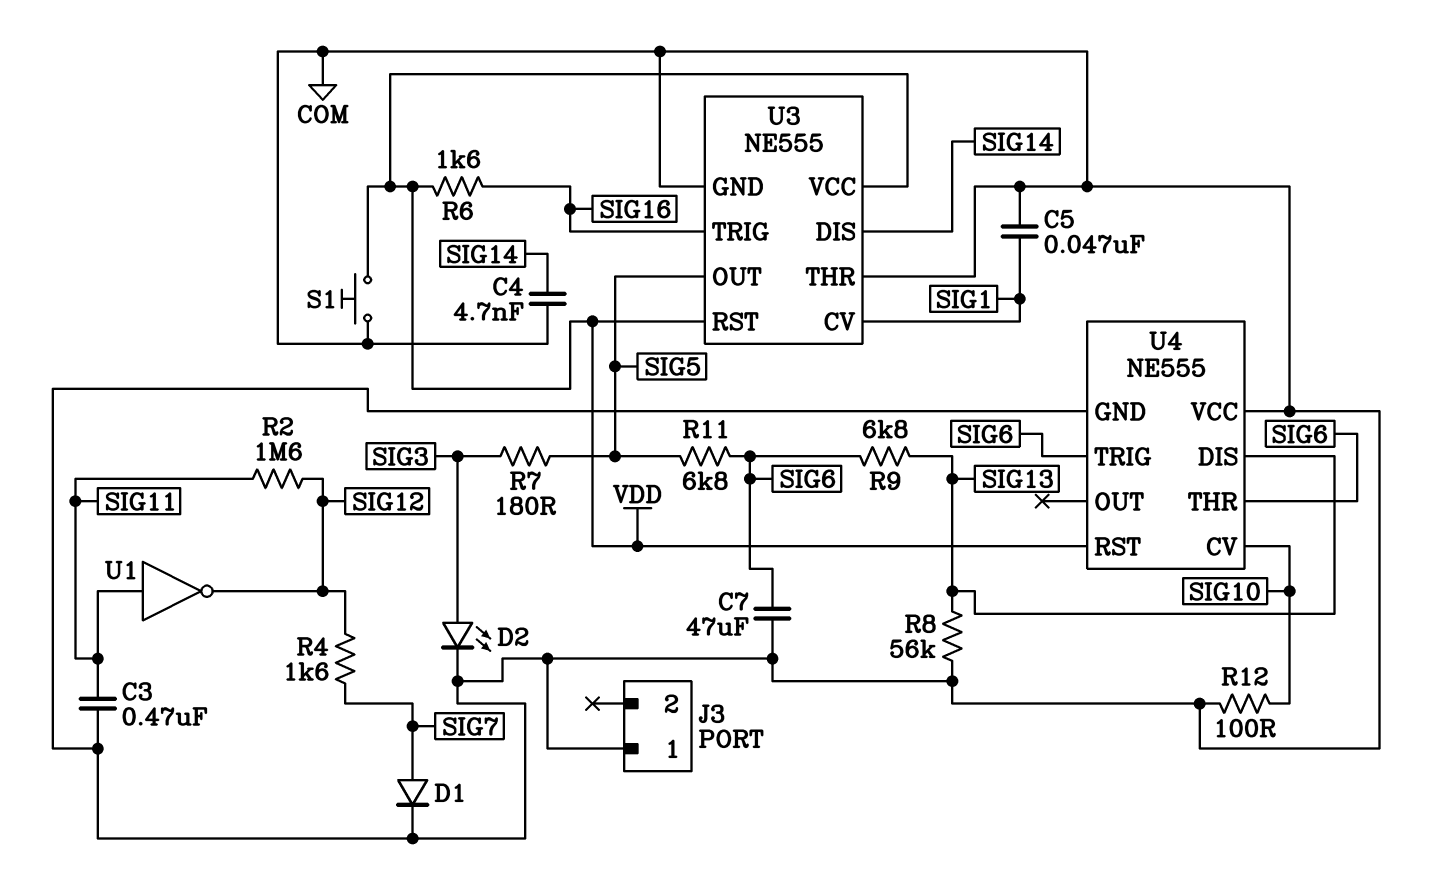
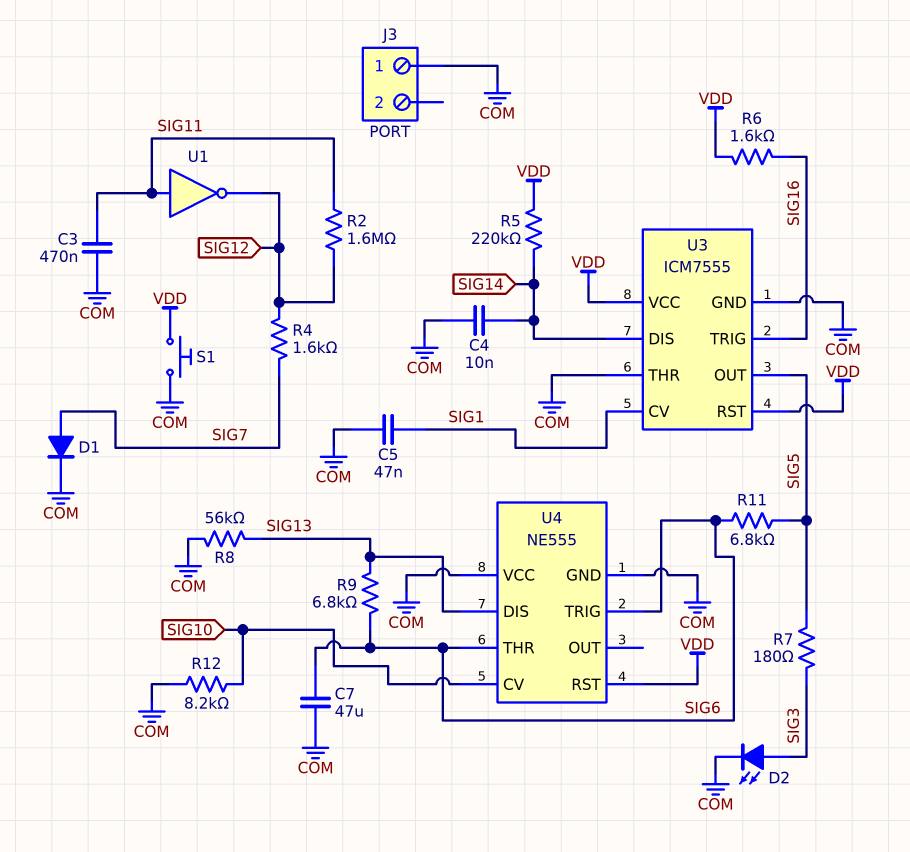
C4: 4.7nF (COM, SIG14) -> 10nF (COM, SIG14)
R5: none -> 220k (SIG14, VDD)
R12: 100 (COM, SIG10) -> 8.2k (COM, SIG10)
U3: NE555 -> ICM7555

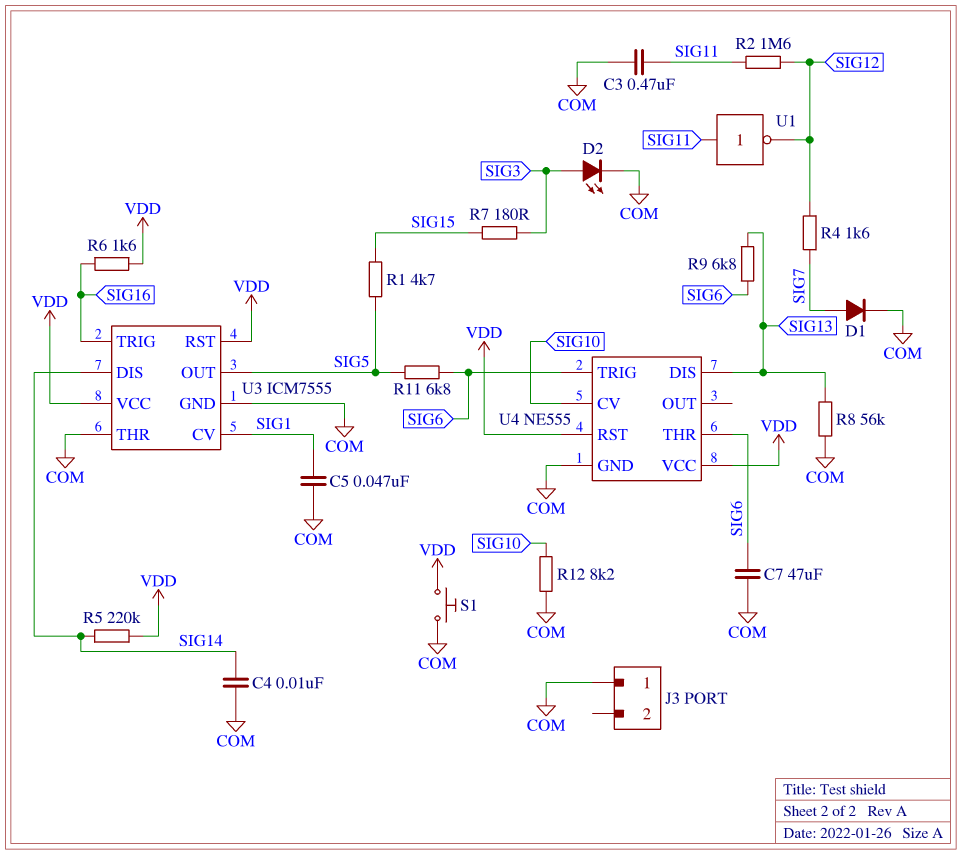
R1: none -> 4.7k (SIG5, SIG15)
R7: 180 (SIG3, SIG5) -> 180 (SIG3, SIG15)
U4 pin VCC: COM -> VDD

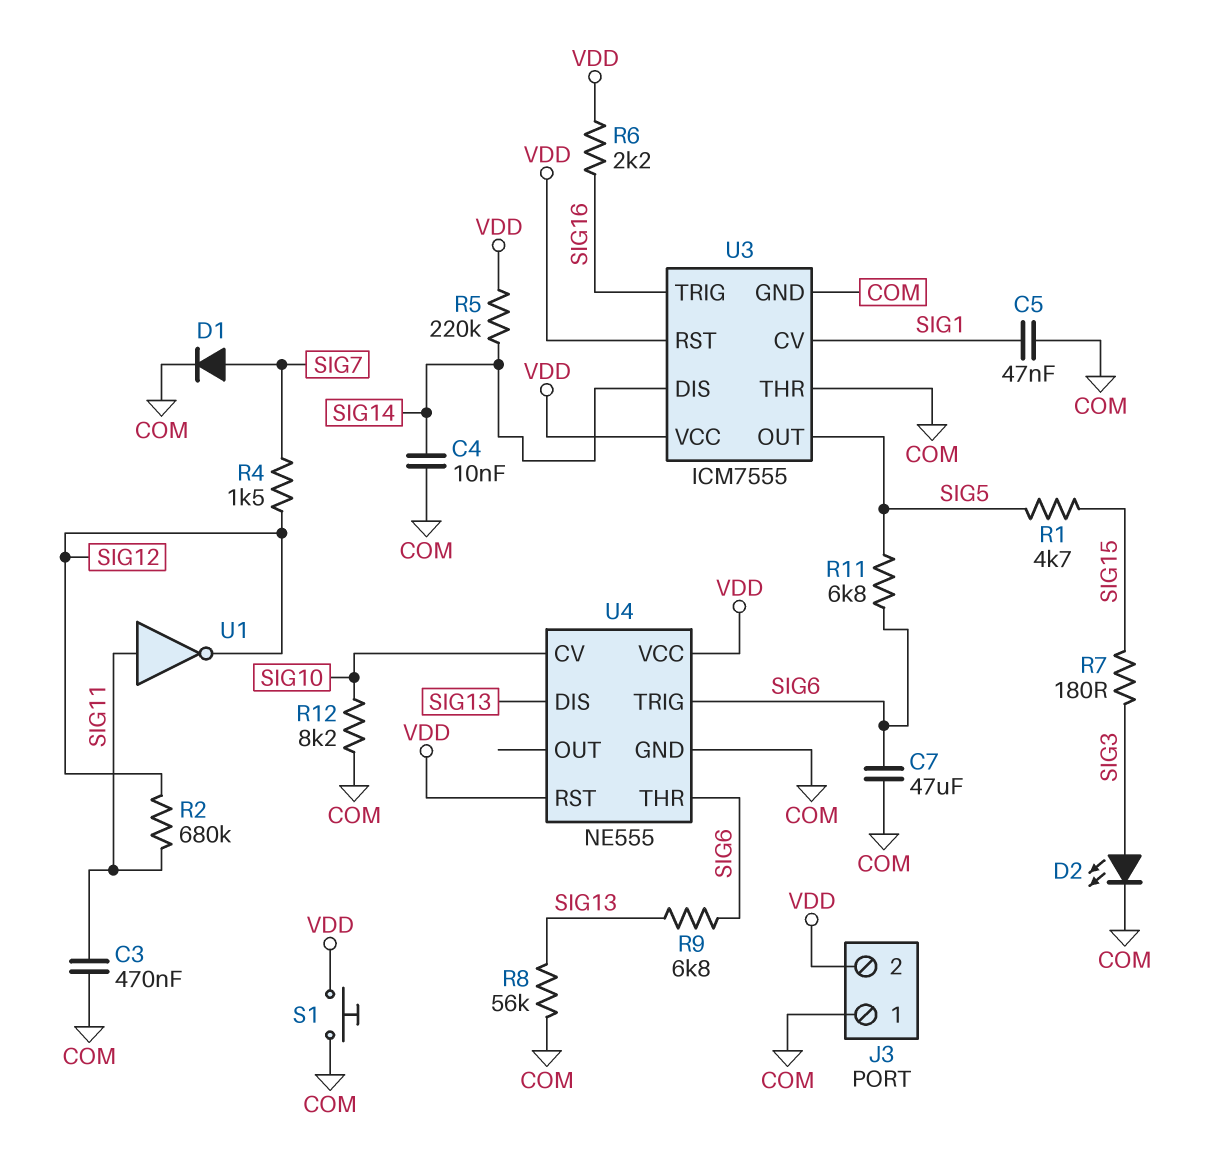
J3 pin 2: none -> VDD
R2: 1.6M (SIG11, SIG12) -> 680k (SIG11, SIG12)
R4: 1.6k (SIG7, SIG12) -> 1.5k (SIG7, SIG12)
R6: 1.6k (SIG16, VDD) -> 2.2k (SIG16, VDD)

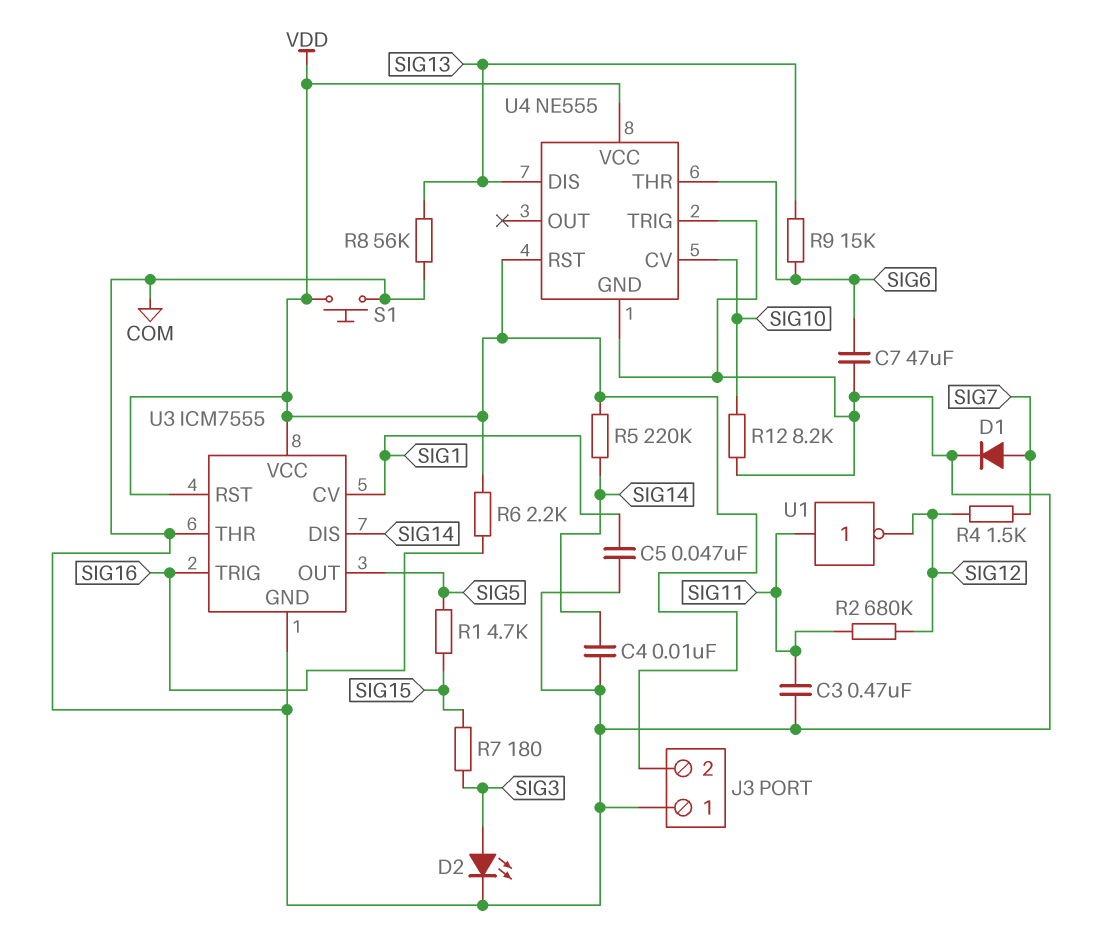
R9: 6.8k (SIG6, SIG13) -> 15k (SIG6, SIG13)
R11: 6.8k (SIG5, SIG6) -> none
U4 pin TRIG: SIG6 -> COM

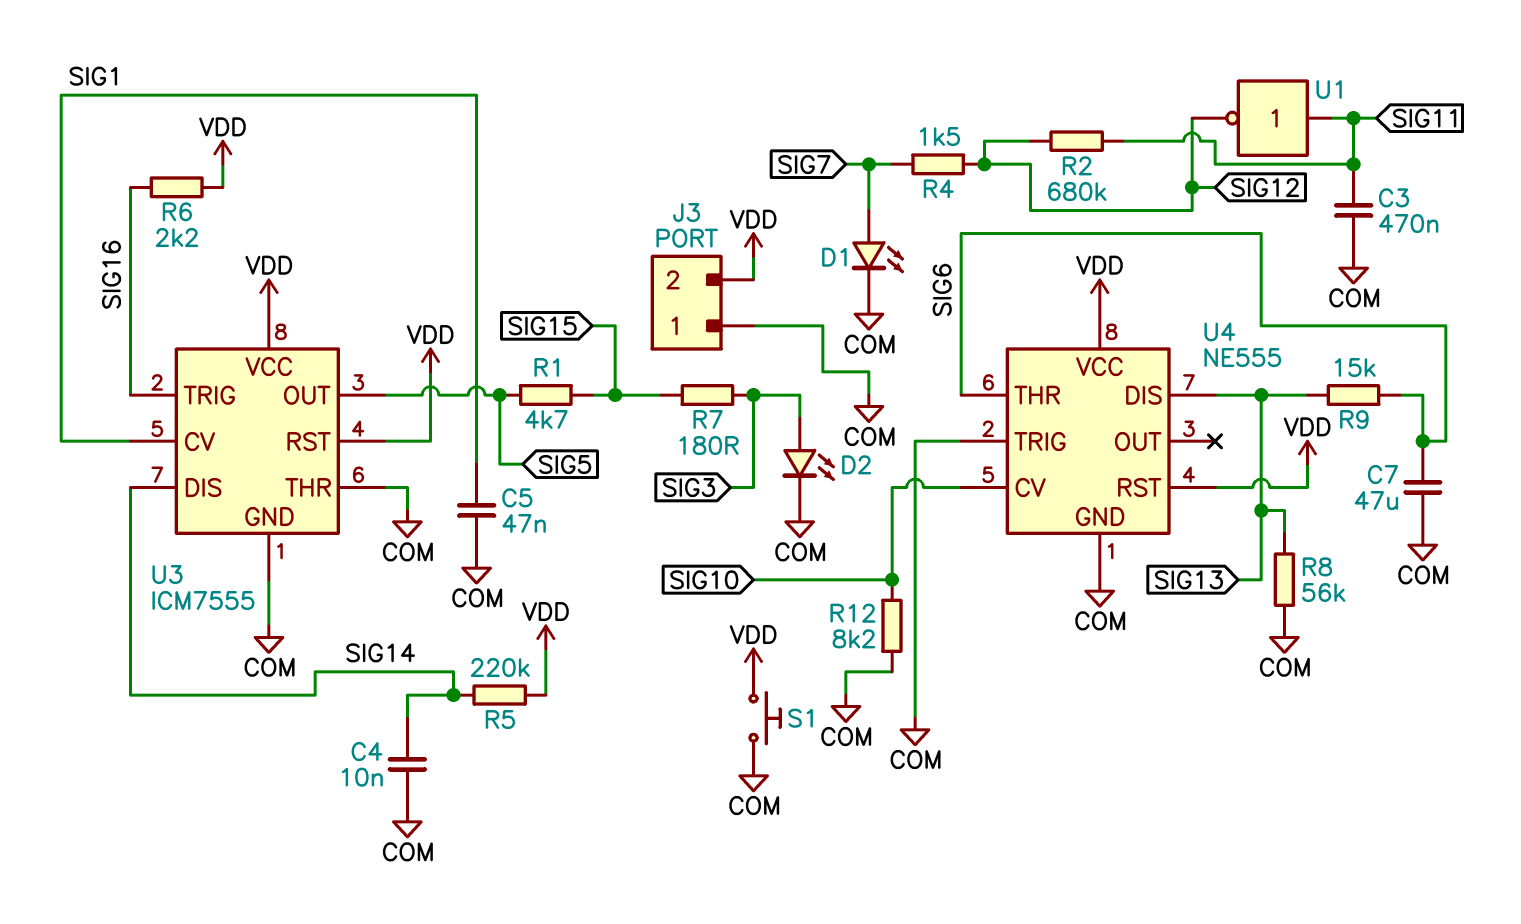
D1: diode (A SIG7, K COM) -> LED (A SIG7, K COM)

